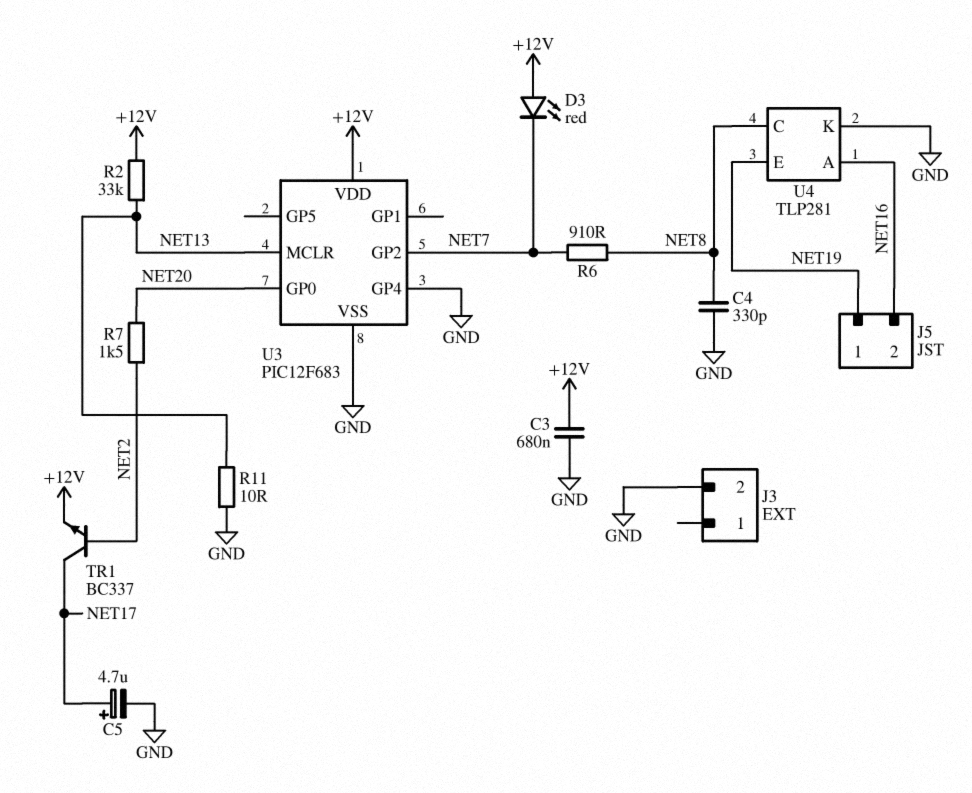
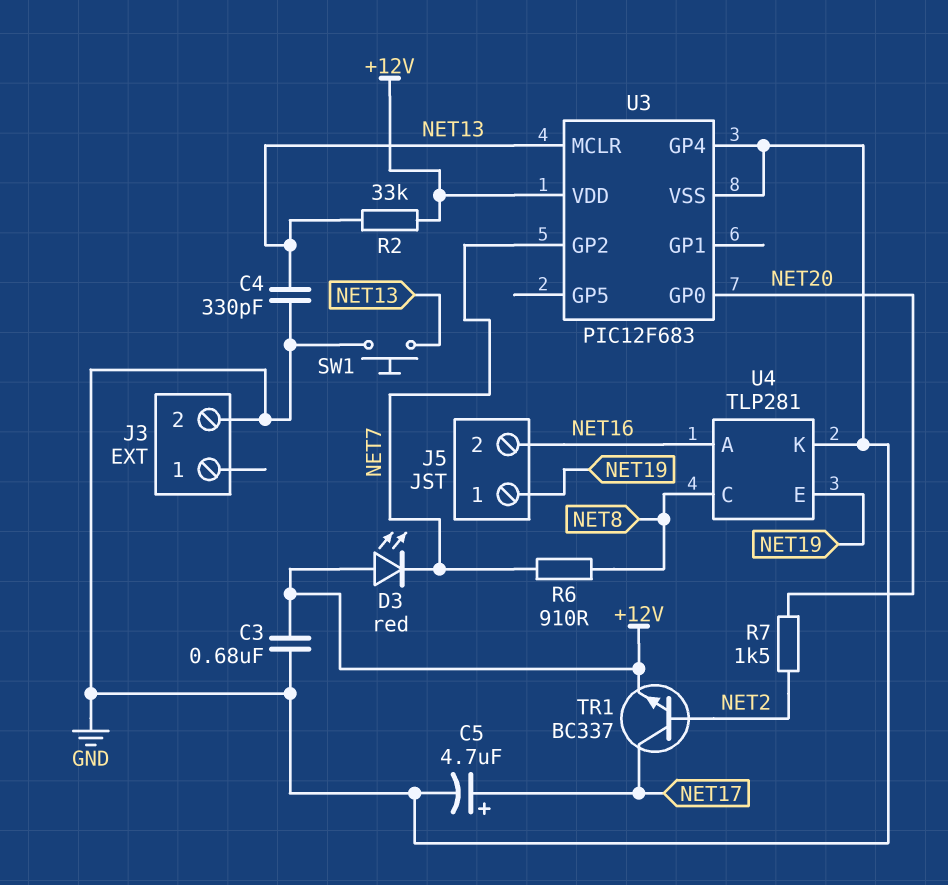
C4: 330pF (GND, NET8) -> 330pF (GND, NET13)
R11: 10 (GND, NET13) -> none
SW1: none -> button (GND, NET13)

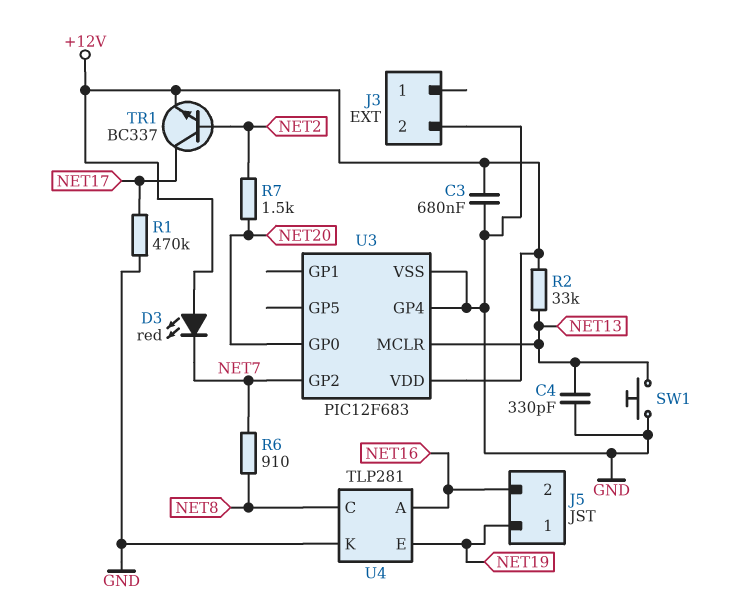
C5: 4.7uF (plus NET17, minus GND) -> none
R1: none -> 470k (GND, NET17)

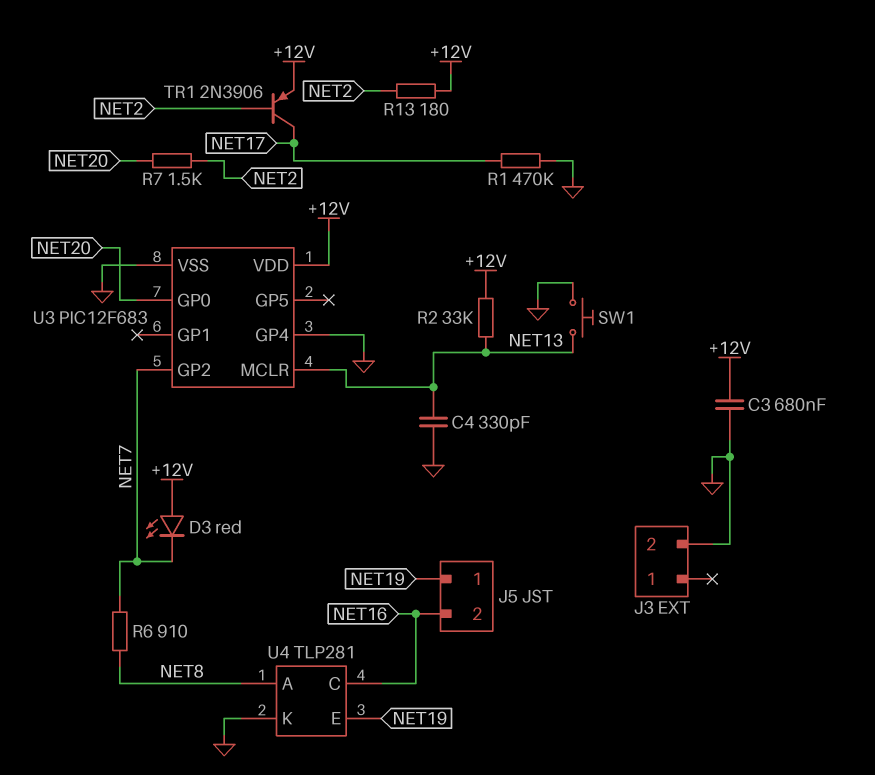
R13: none -> 180 (+12V, NET2)
TR1: NPN BC337 (B NET2, C NET17, E +12V) -> PNP 2N3906 (B NET2, C NET17, E +12V)
U4 pin A: NET16 -> NET8
U4 pin C: NET8 -> NET16

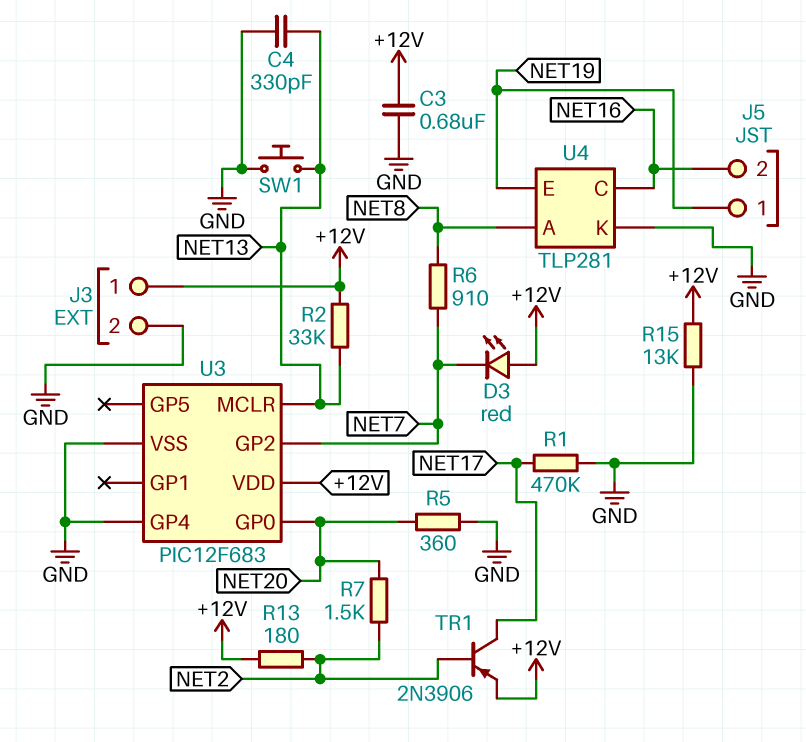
J3 pin 1: none -> +12V
R5: none -> 360 (GND, NET20)
R15: none -> 13k (+12V, GND)

